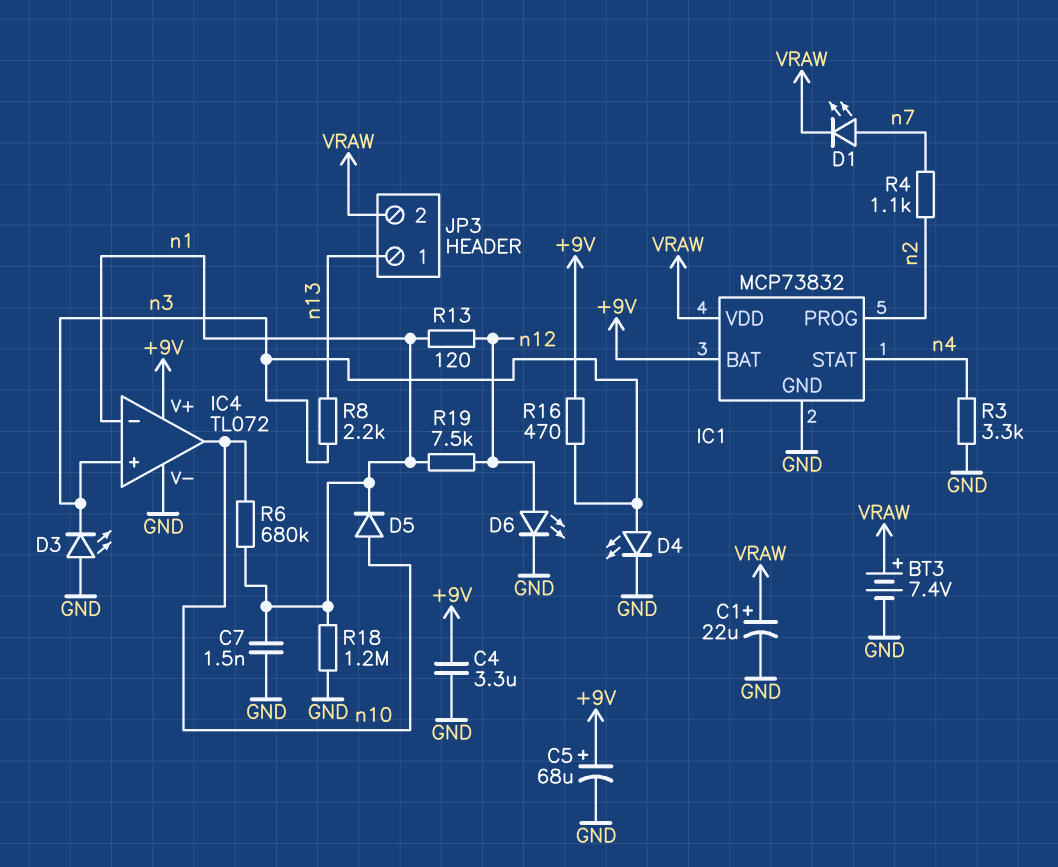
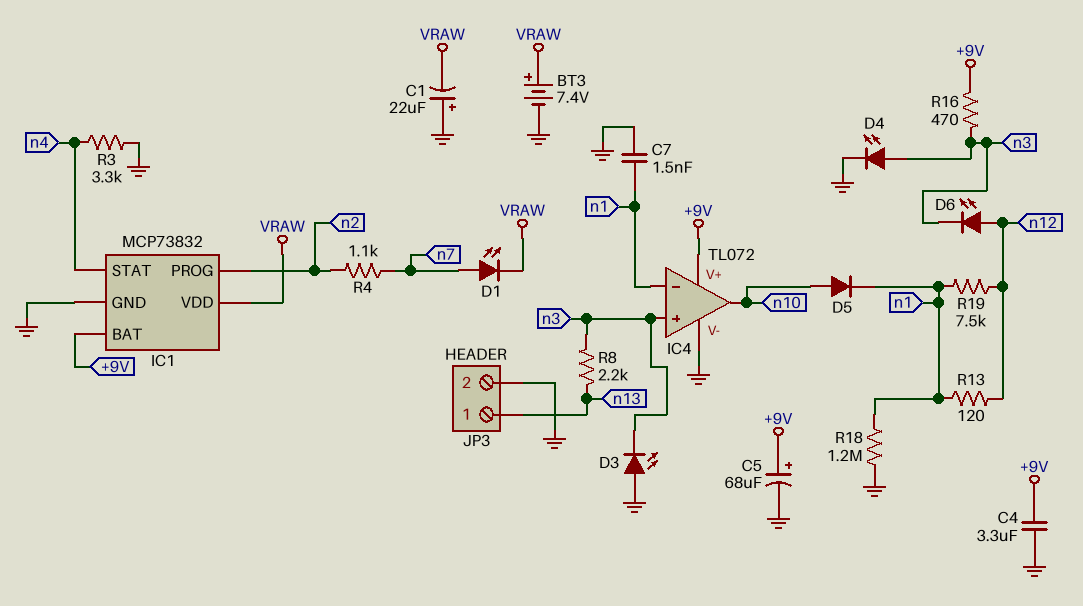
C1: 22uF (plus VRAW, minus GND) -> 22uF (plus GND, minus VRAW)
D6: LED (A n12, K GND) -> LED (A n12, K n3)
JP3 pin 2: VRAW -> GND
R6: 680k (n1, n10) -> none

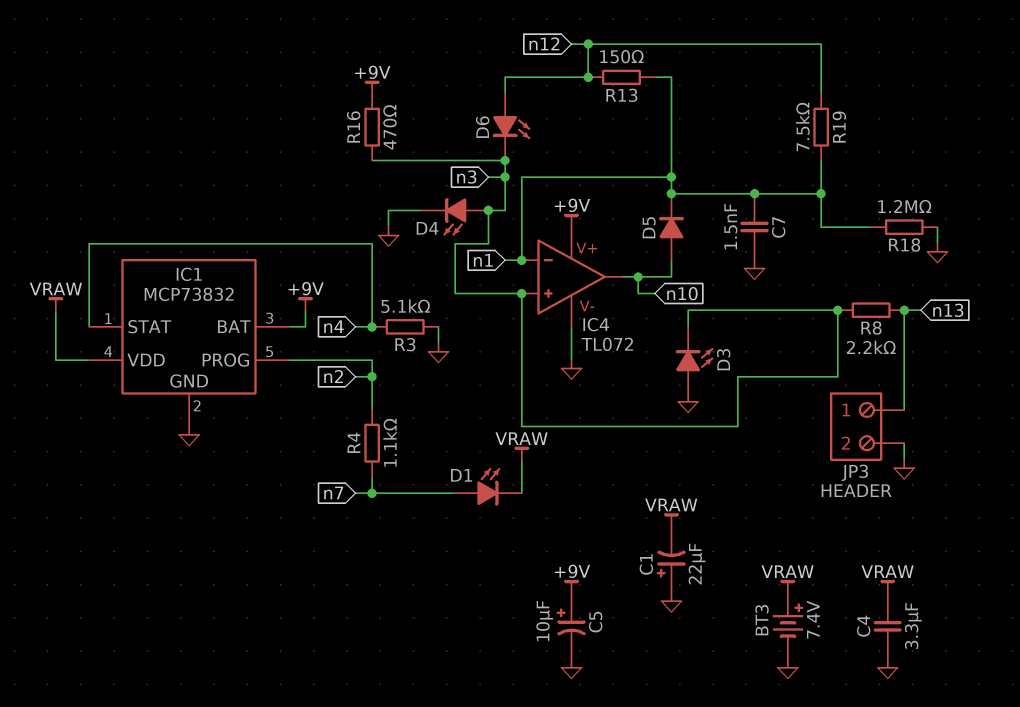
C4: 3.3uF (+9V, GND) -> 3.3uF (GND, VRAW)
C5: 68uF (plus +9V, minus GND) -> 10uF (plus +9V, minus GND)
R3: 3.3k (GND, n4) -> 5.1k (GND, n4)
R13: 120 (n1, n12) -> 150 (n1, n12)

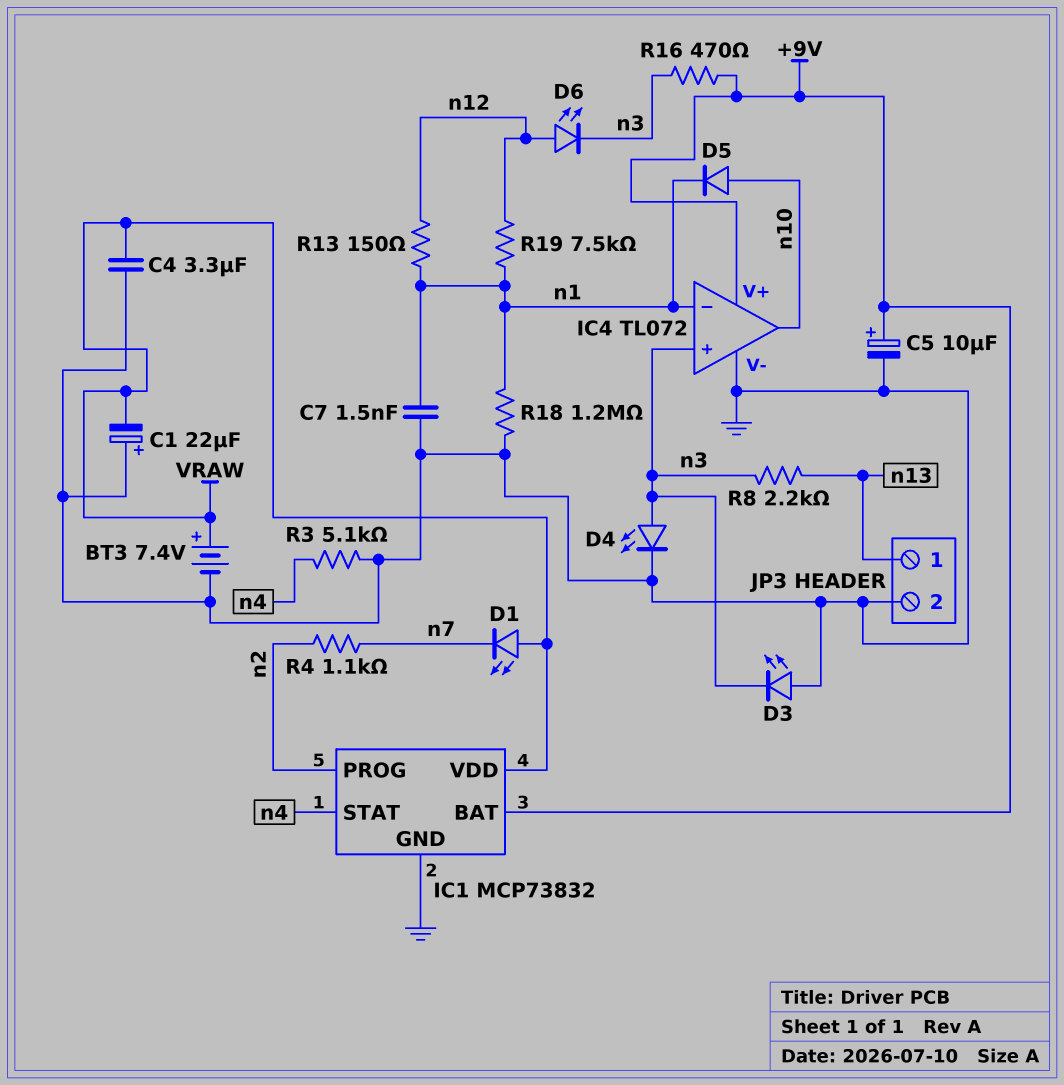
D1: LED (A n7, K VRAW) -> LED (A VRAW, K n7)

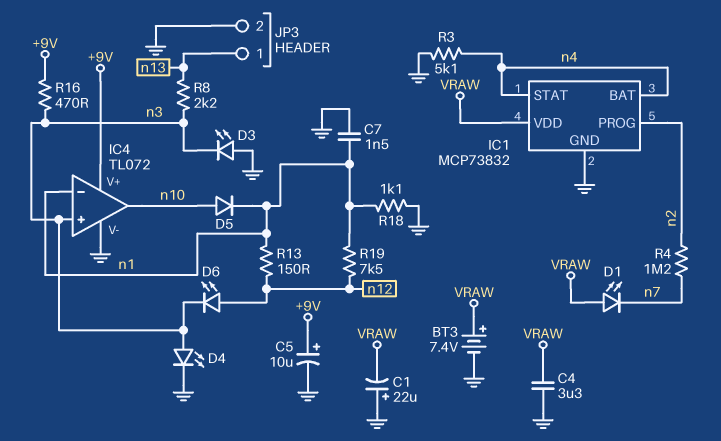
IC1 pin BAT: +9V -> n4
R4: 1.1k (n2, n7) -> 1.2M (n2, n7)
R18: 1.2M (GND, n1) -> 1.1k (GND, n1)

